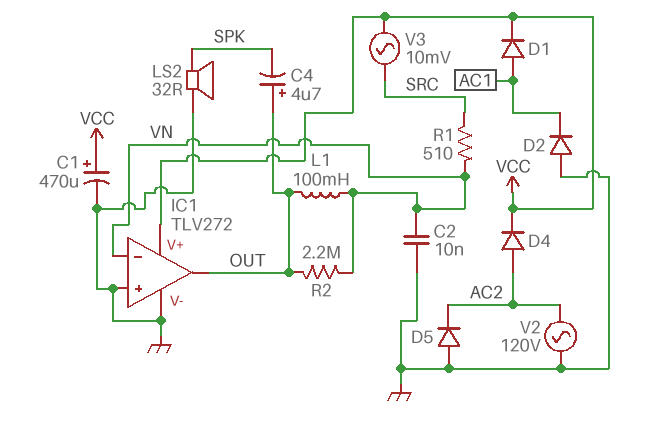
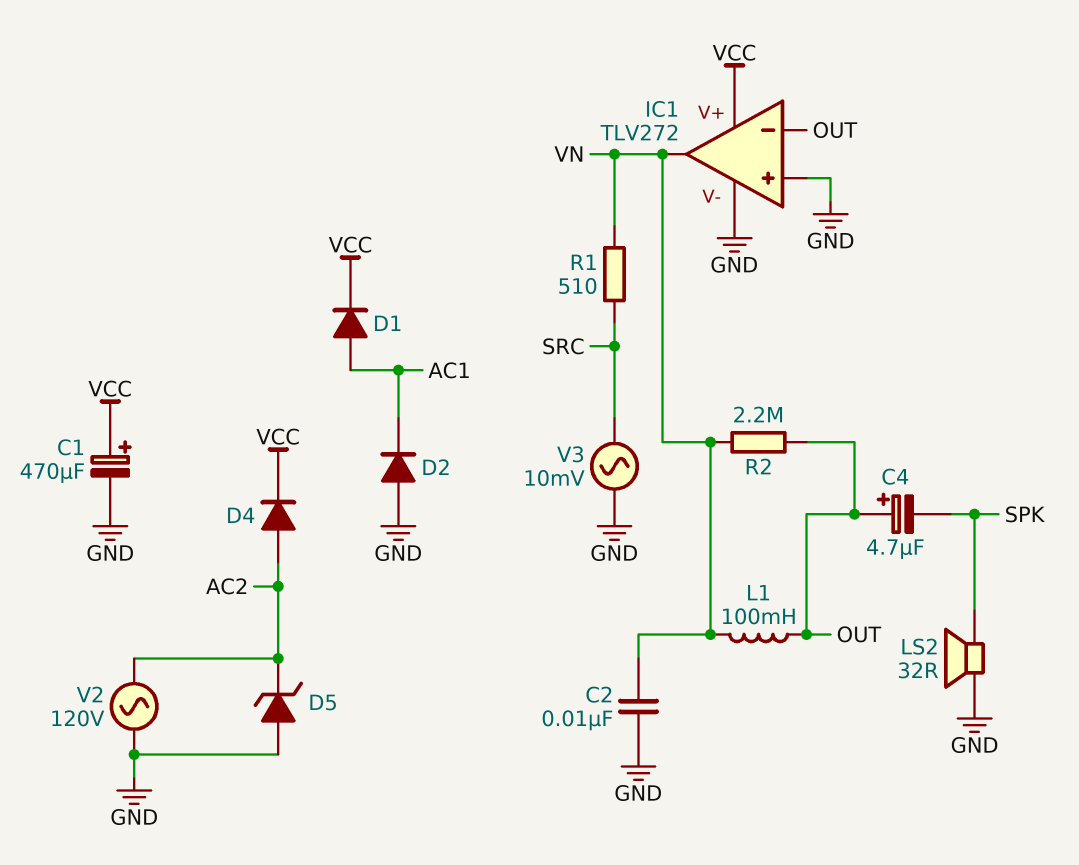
D5: diode (A GND, K AC2) -> zener (A GND, K AC2)
IC1 pin in-: VN -> OUT
IC1 pin out: OUT -> VN
V3: AC 10mV (SRC, VCC) -> AC 10mV (GND, SRC)

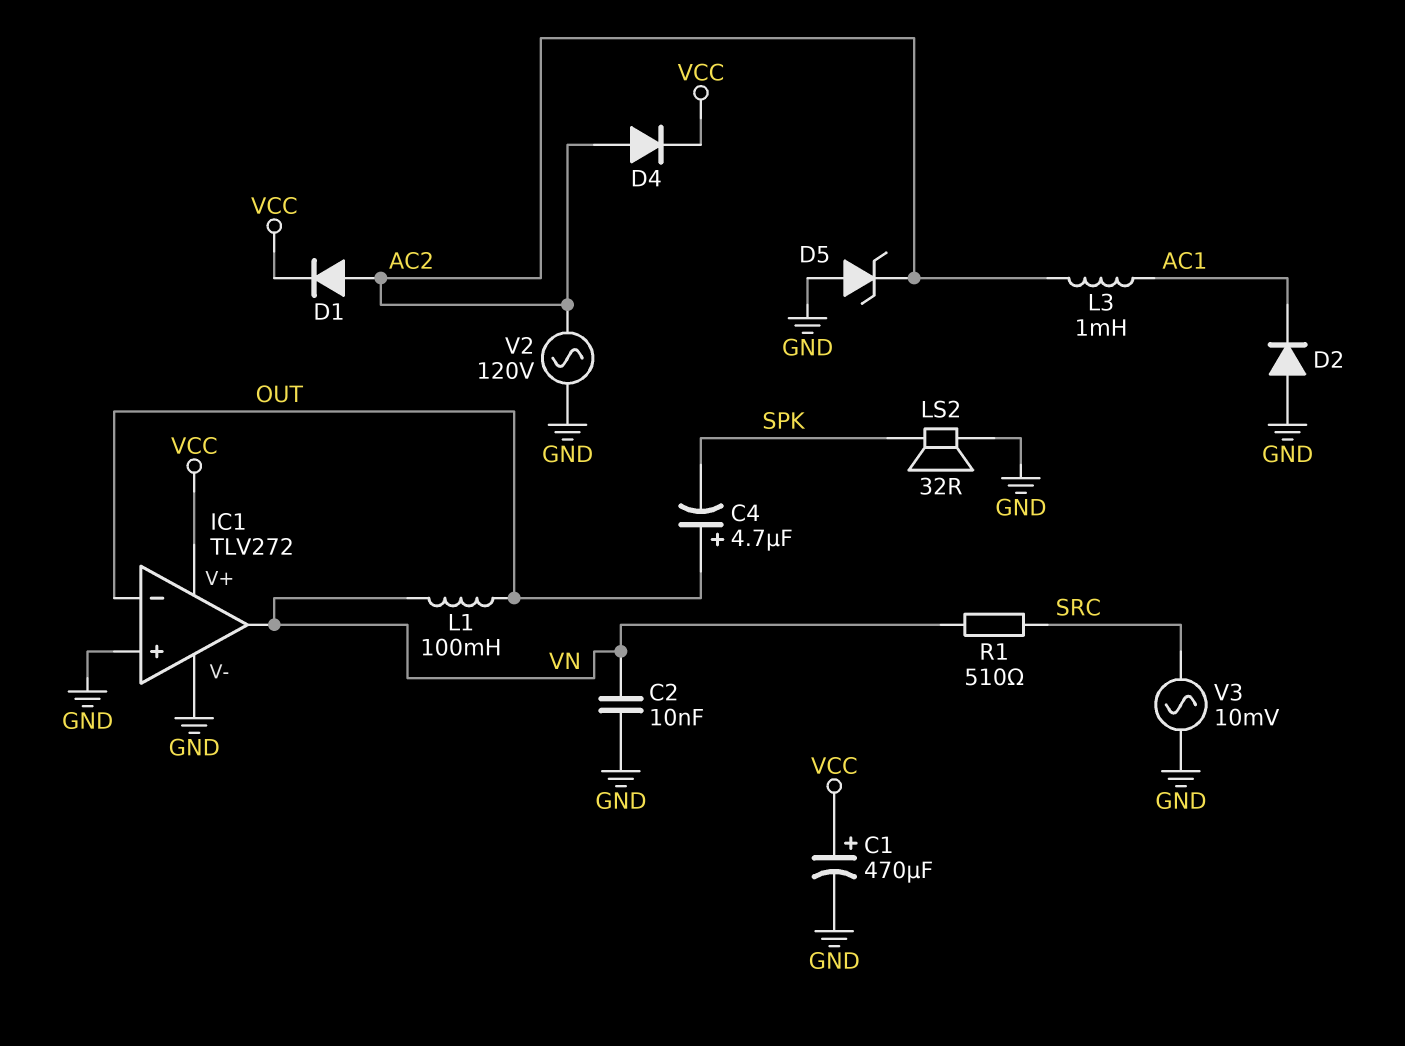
D1: diode (A AC1, K VCC) -> diode (A AC2, K VCC)
L3: none -> 1mH (AC1, AC2)
R2: 2.2M (OUT, VN) -> none

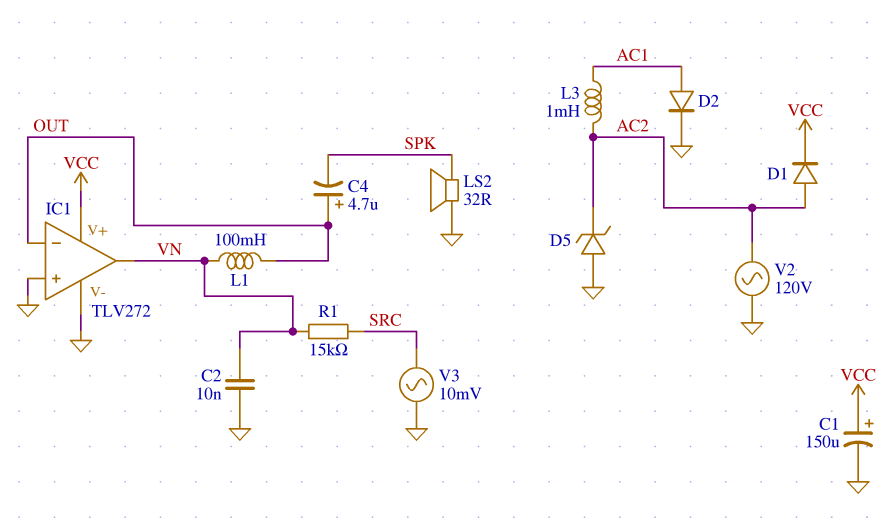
C1: 470uF (plus VCC, minus GND) -> 150uF (plus VCC, minus GND)
D2: diode (A GND, K AC1) -> diode (A AC1, K GND)
D4: diode (A AC2, K VCC) -> none
R1: 510 (SRC, VN) -> 15k (SRC, VN)

